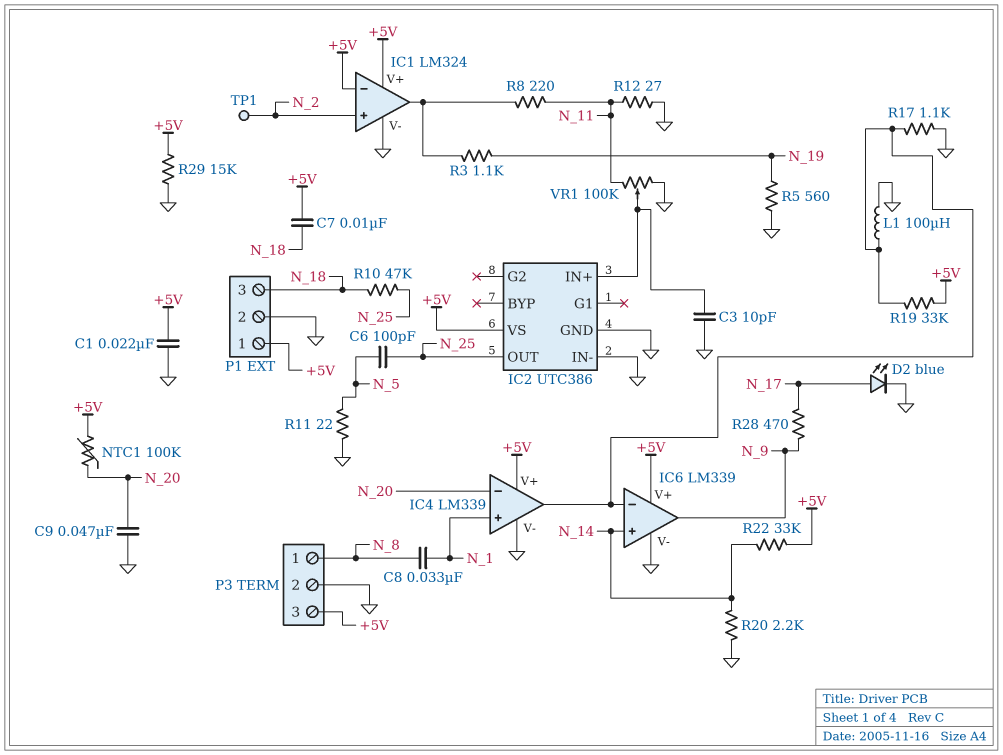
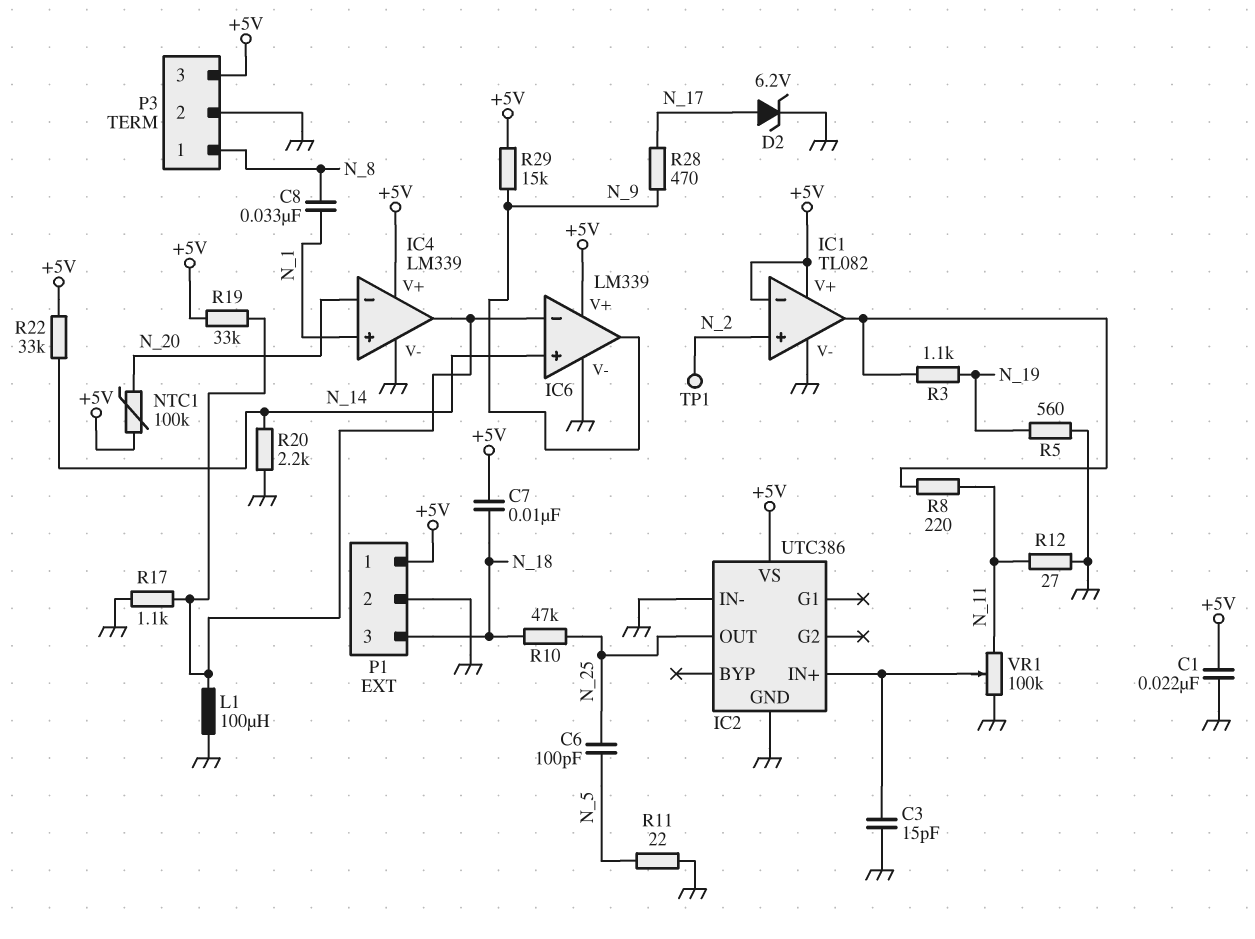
C3: 10pF (GND, IC2/IN+) -> 15pF (GND, IC2/IN+)
C9: 47nF (GND, N_20) -> none
D2: LED blue (A N_17, K GND) -> zener 6.2V (A N_17, K GND)
IC1: LM324 -> TL082
R29: 15k (+5V, GND) -> 15k (+5V, N_9)

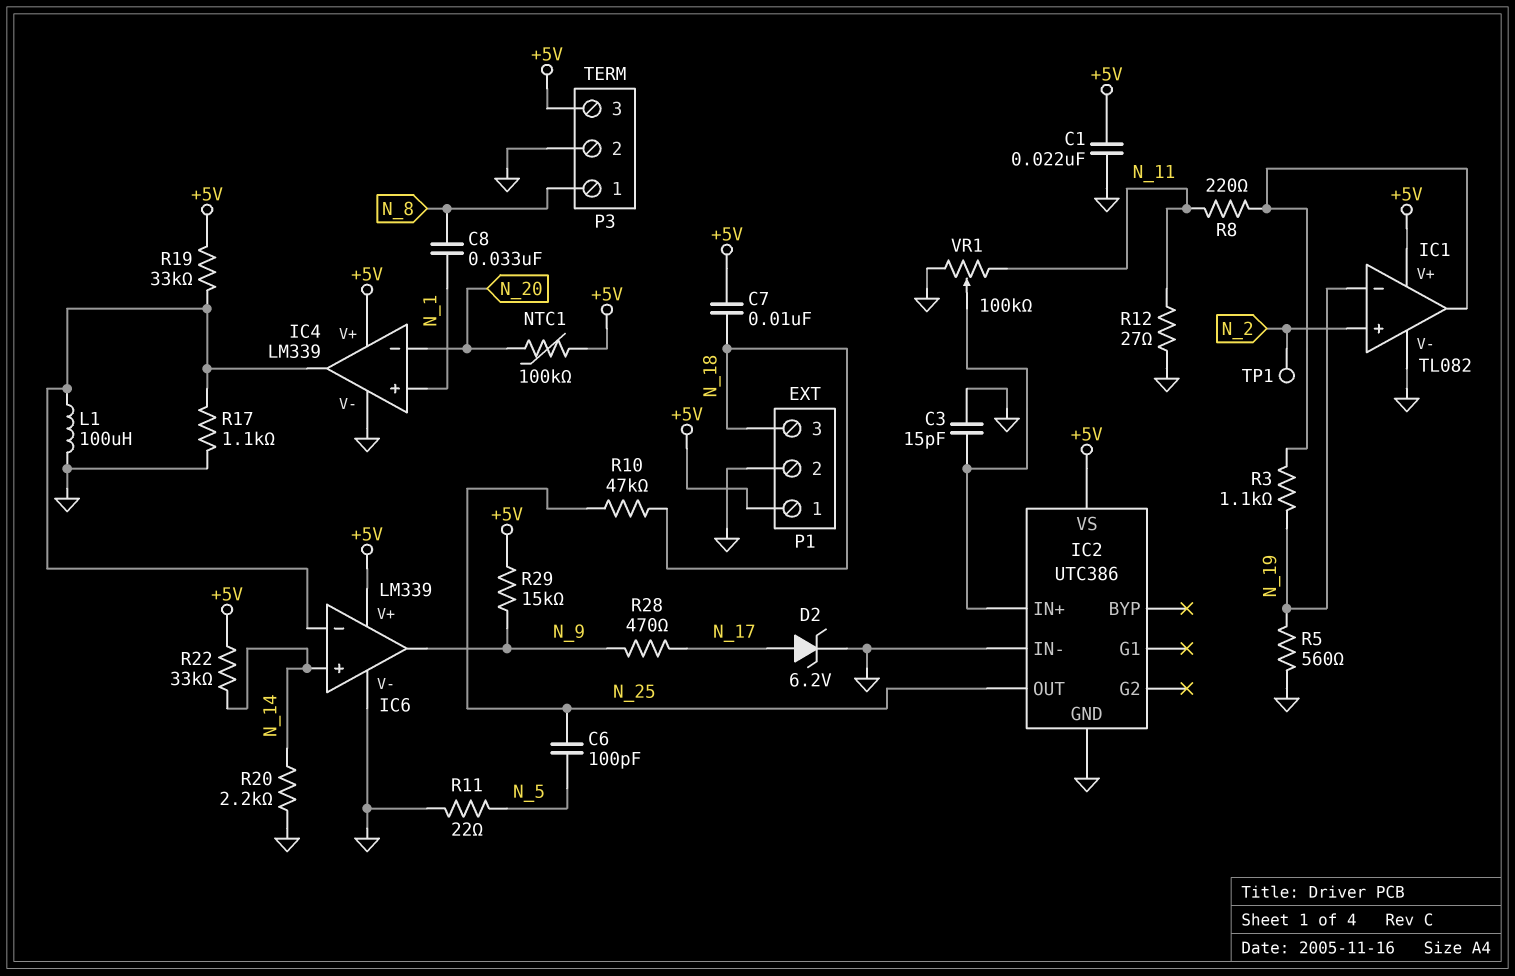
IC1 pin in-: +5V -> N_19

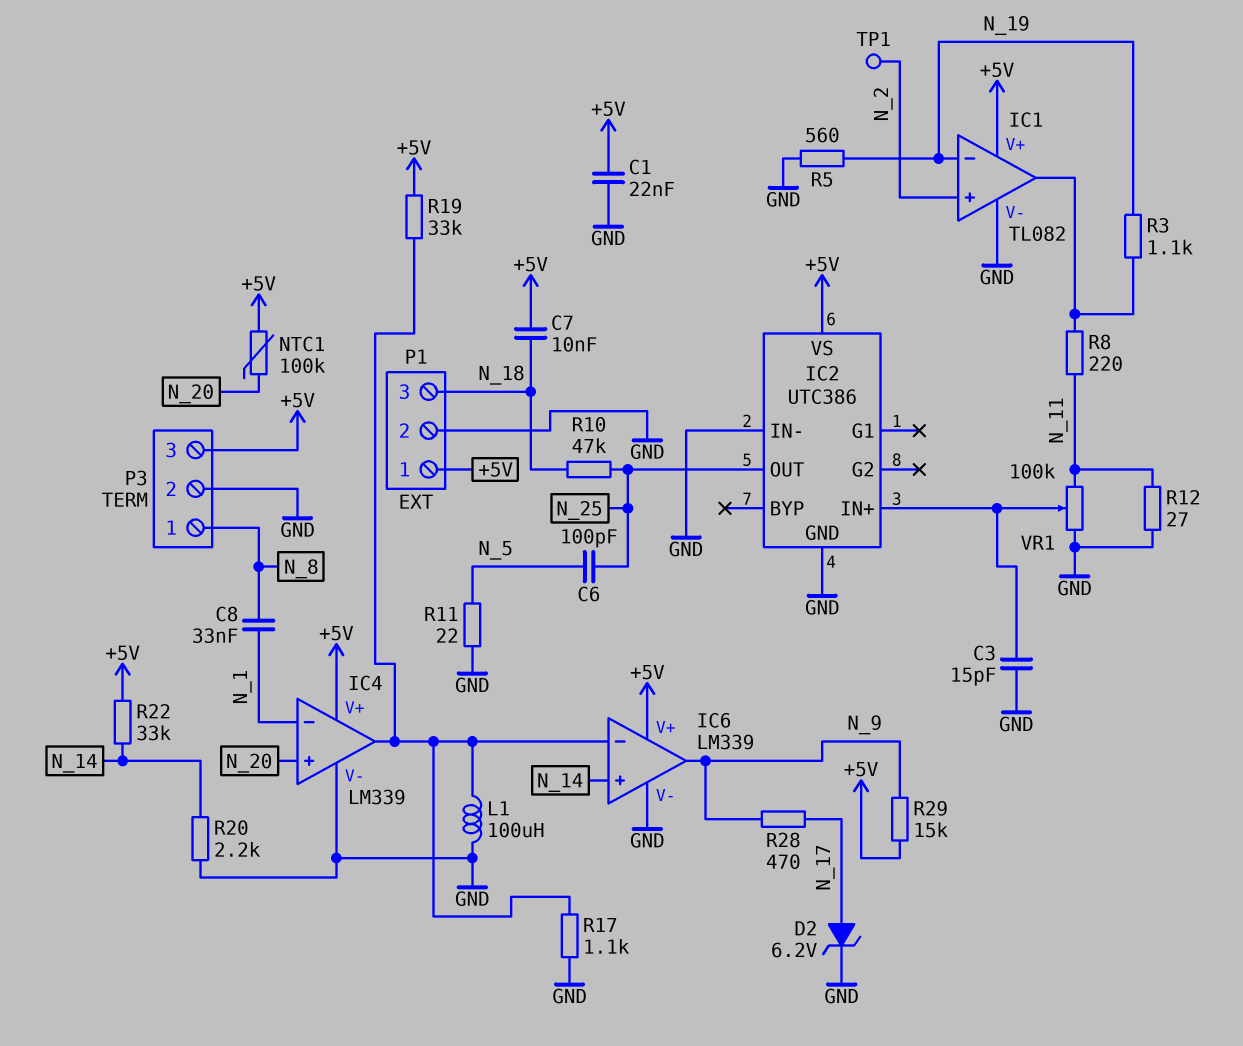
IC4 pin in+: N_1 -> N_20
IC4 pin in-: N_20 -> N_1

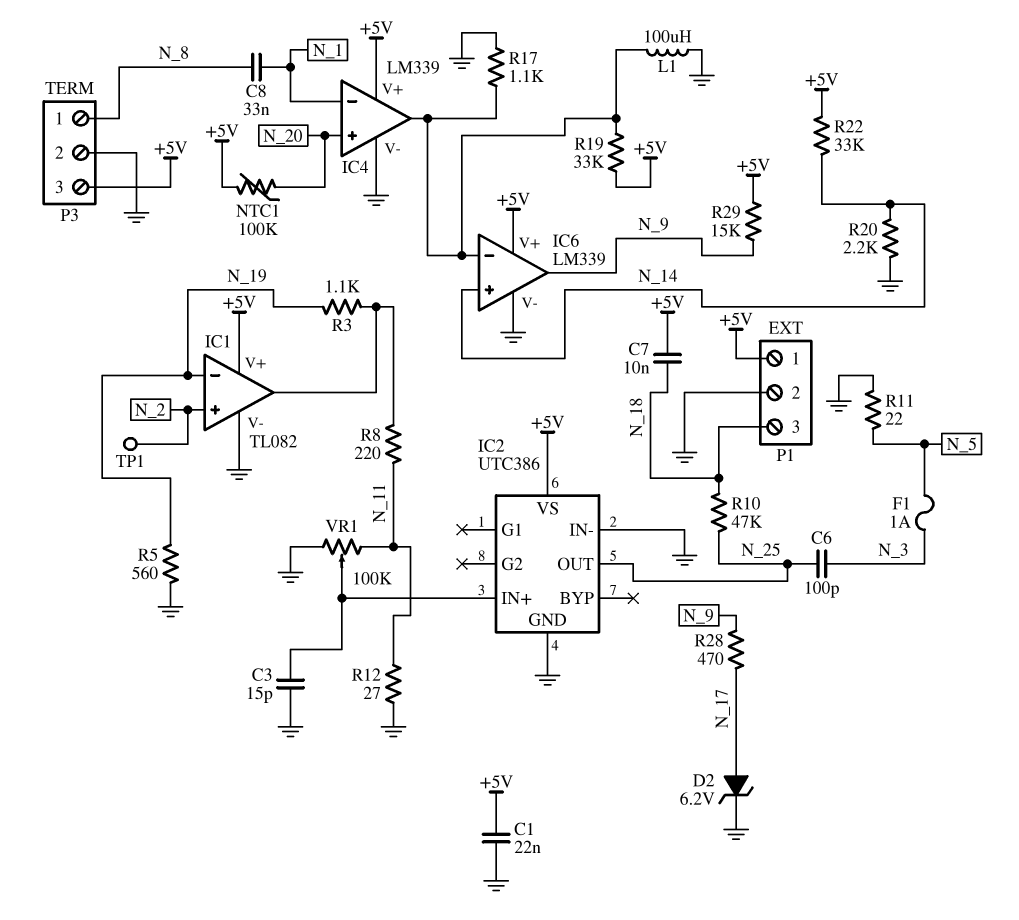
C6: 100pF (N_5, N_25) -> 100pF (N_3, N_25)
F1: none -> 1A (N_3, N_5)

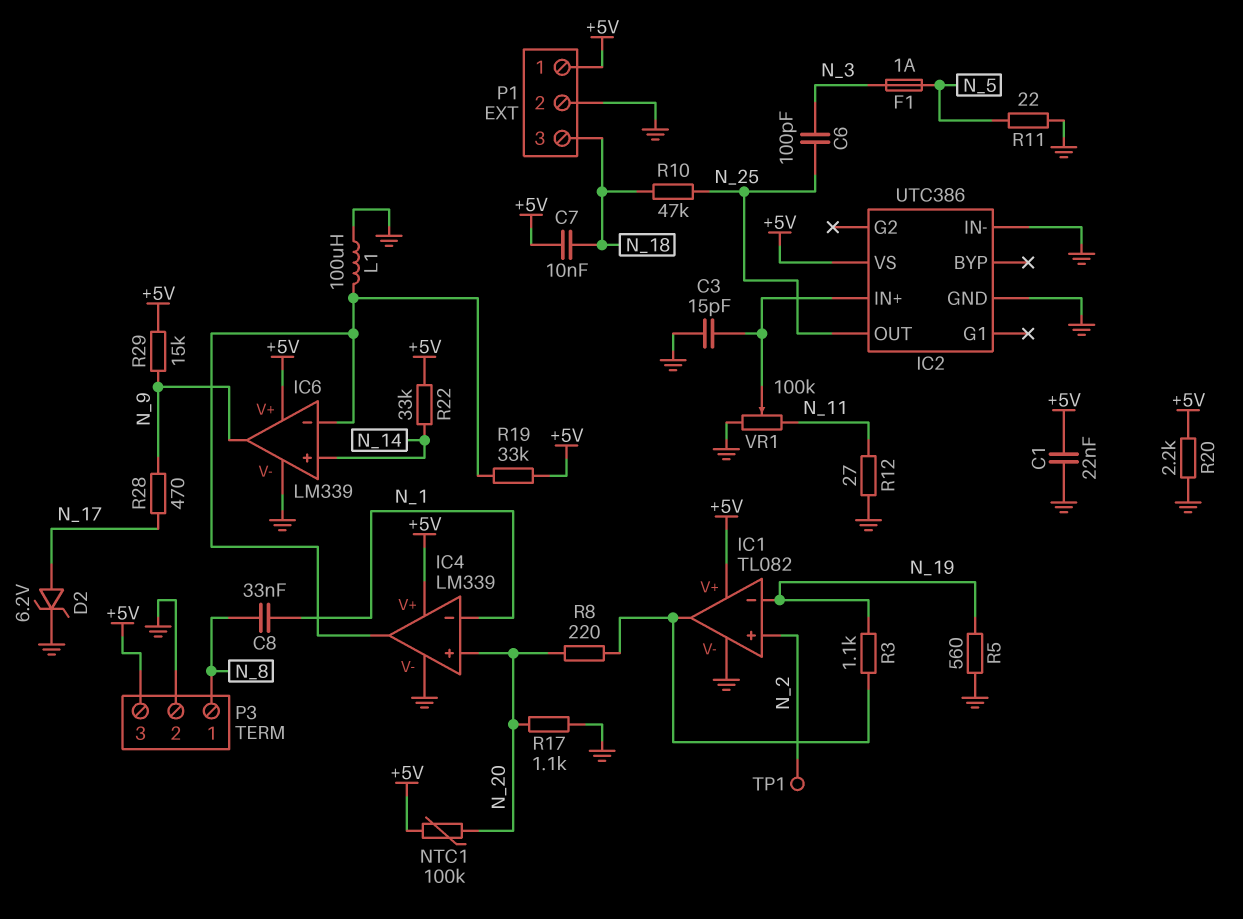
R8: 220 (IC1/out, N_11) -> 220 (IC1/out, N_20)
R17: 1.1k (GND, IC4/out) -> 1.1k (GND, N_20)
R20: 2.2k (GND, N_14) -> 2.2k (+5V, GND)

